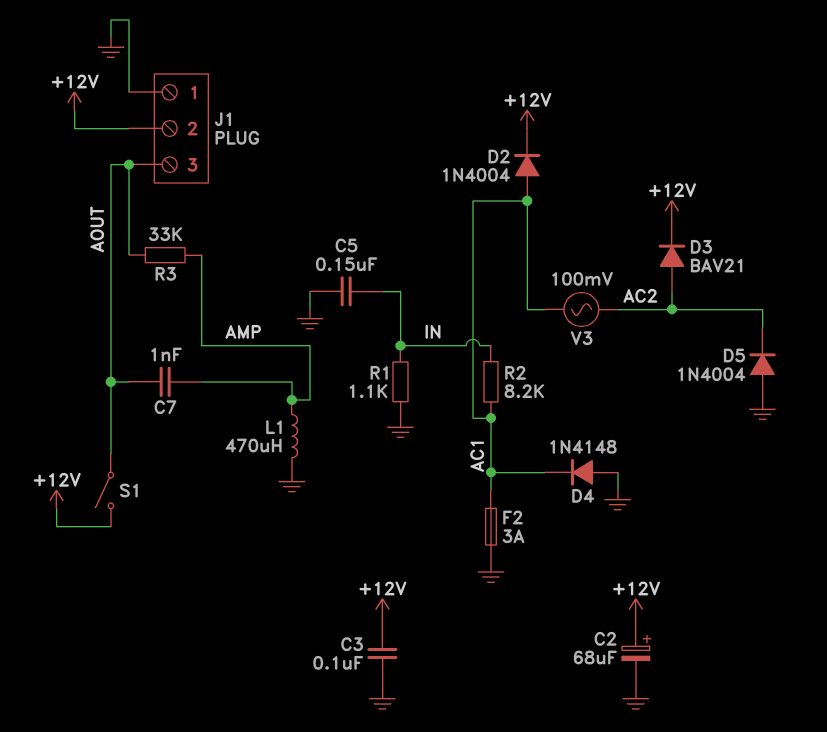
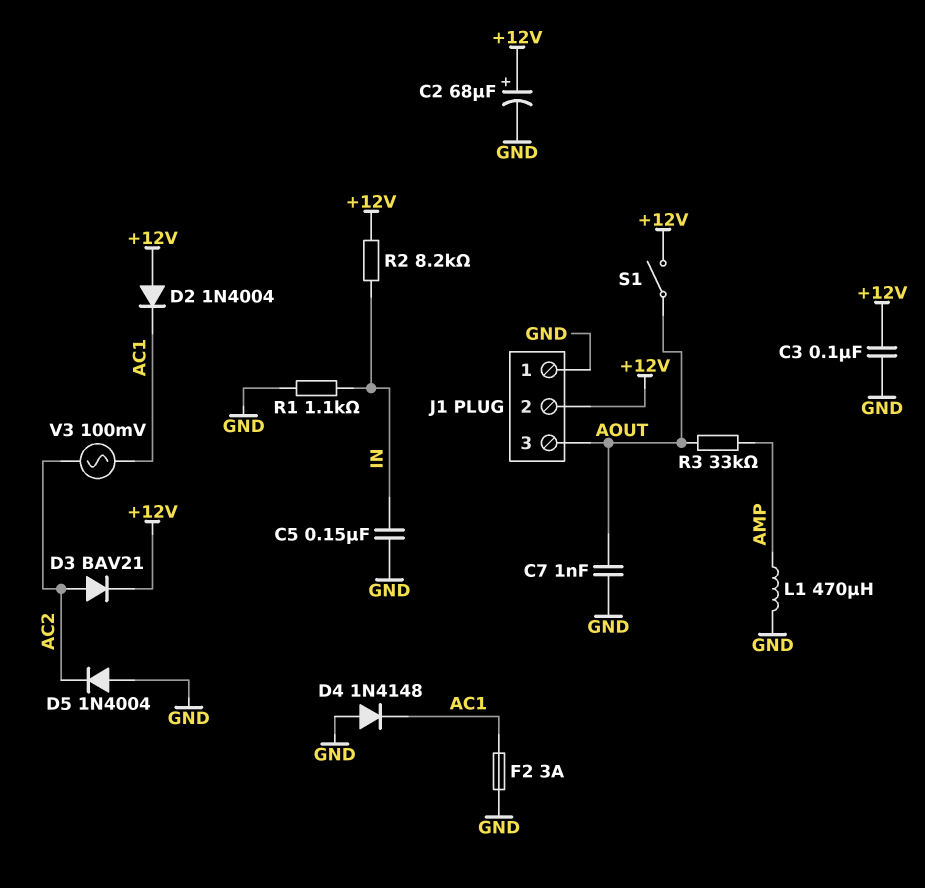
C7: 1nF (AMP, AOUT) -> 1nF (AOUT, GND)
D2: diode 1N4004 (A AC1, K +12V) -> diode 1N4004 (A +12V, K AC1)
R2: 8.2k (AC1, IN) -> 8.2k (+12V, IN)

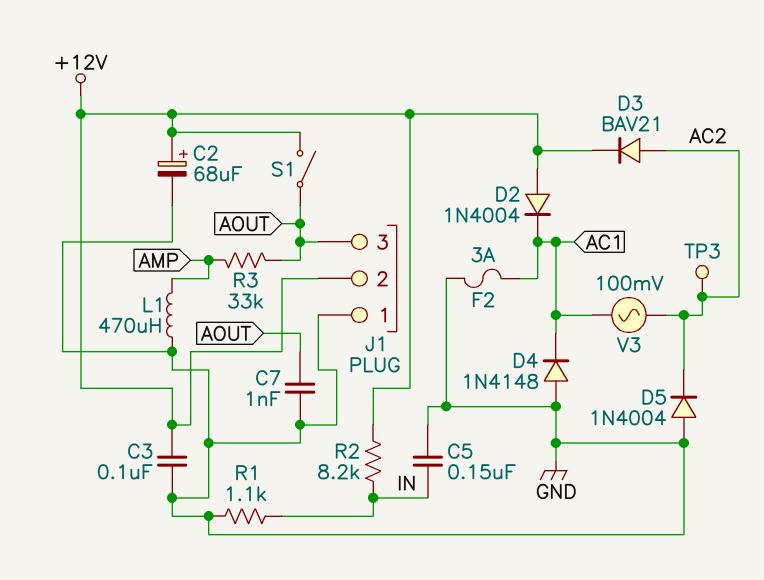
TP3: none -> test point (AC2)

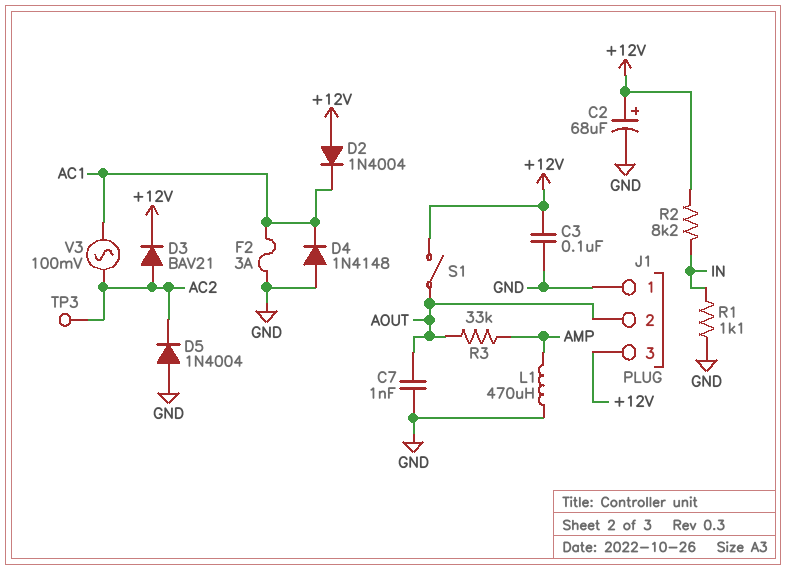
C5: 150nF (GND, IN) -> none
J1 pin 2: +12V -> AOUT
J1 pin 3: AOUT -> +12V

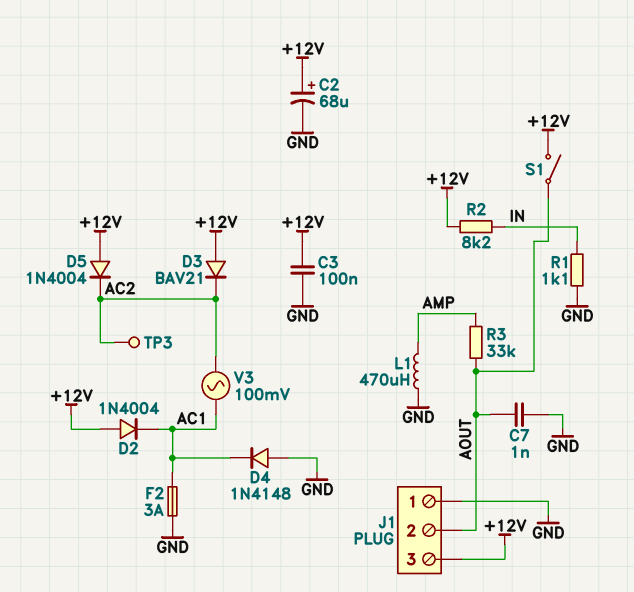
D3: diode BAV21 (A AC2, K +12V) -> diode BAV21 (A +12V, K AC2)
D5: diode 1N4004 (A GND, K AC2) -> diode 1N4004 (A +12V, K AC2)

